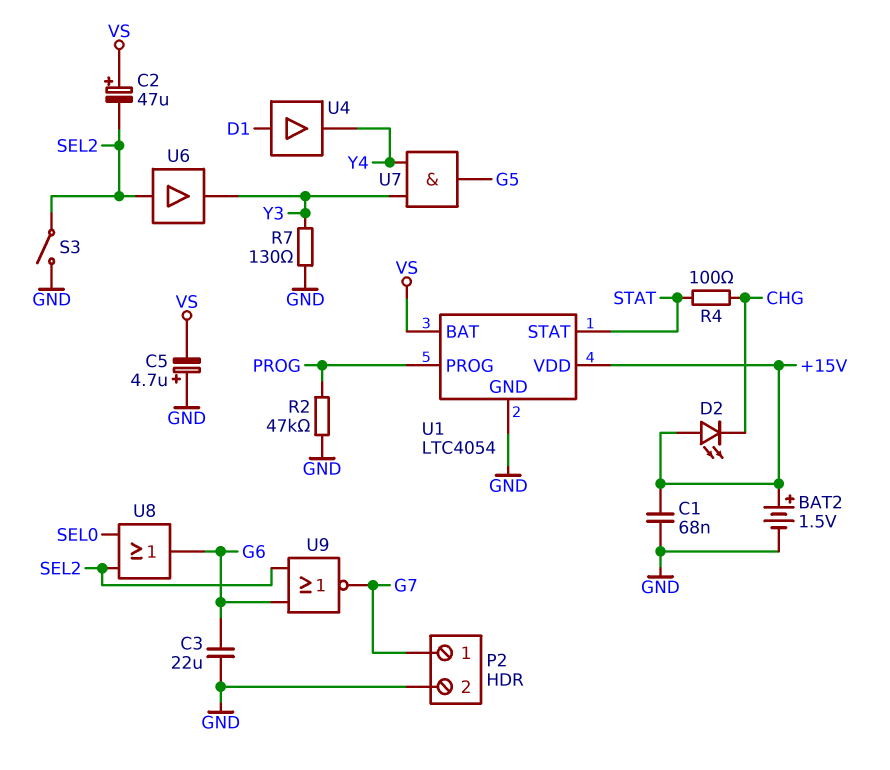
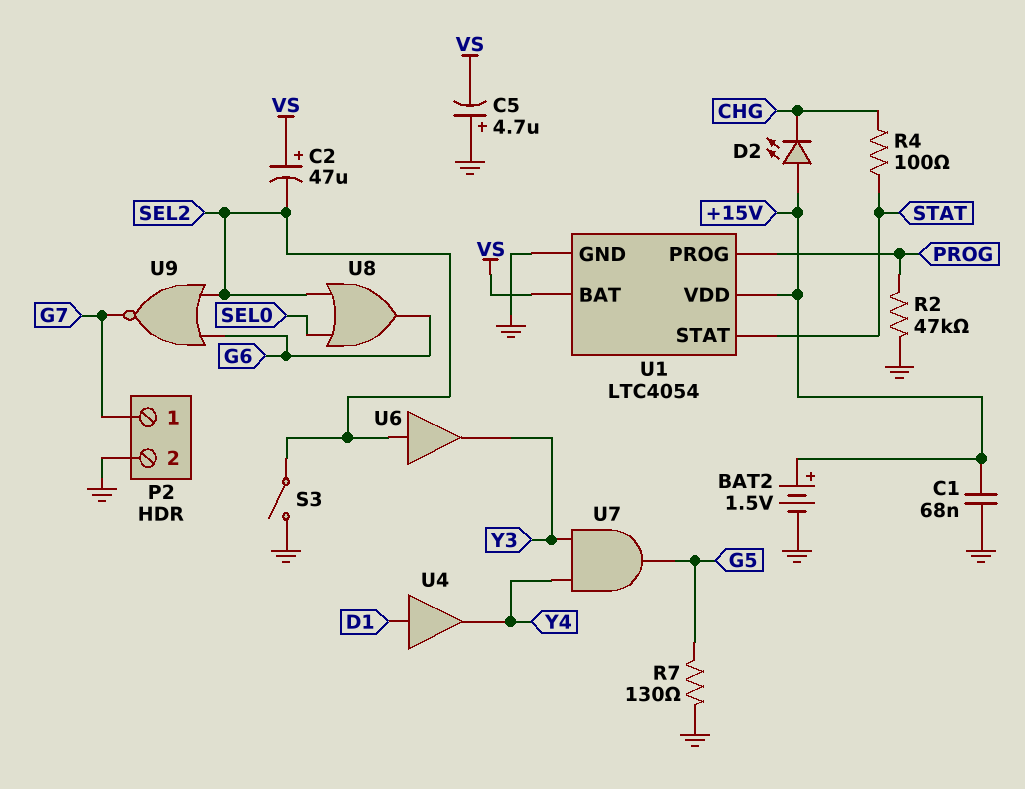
C3: 22uF (G6, GND) -> none
R7: 130 (GND, Y3) -> 130 (G5, GND)

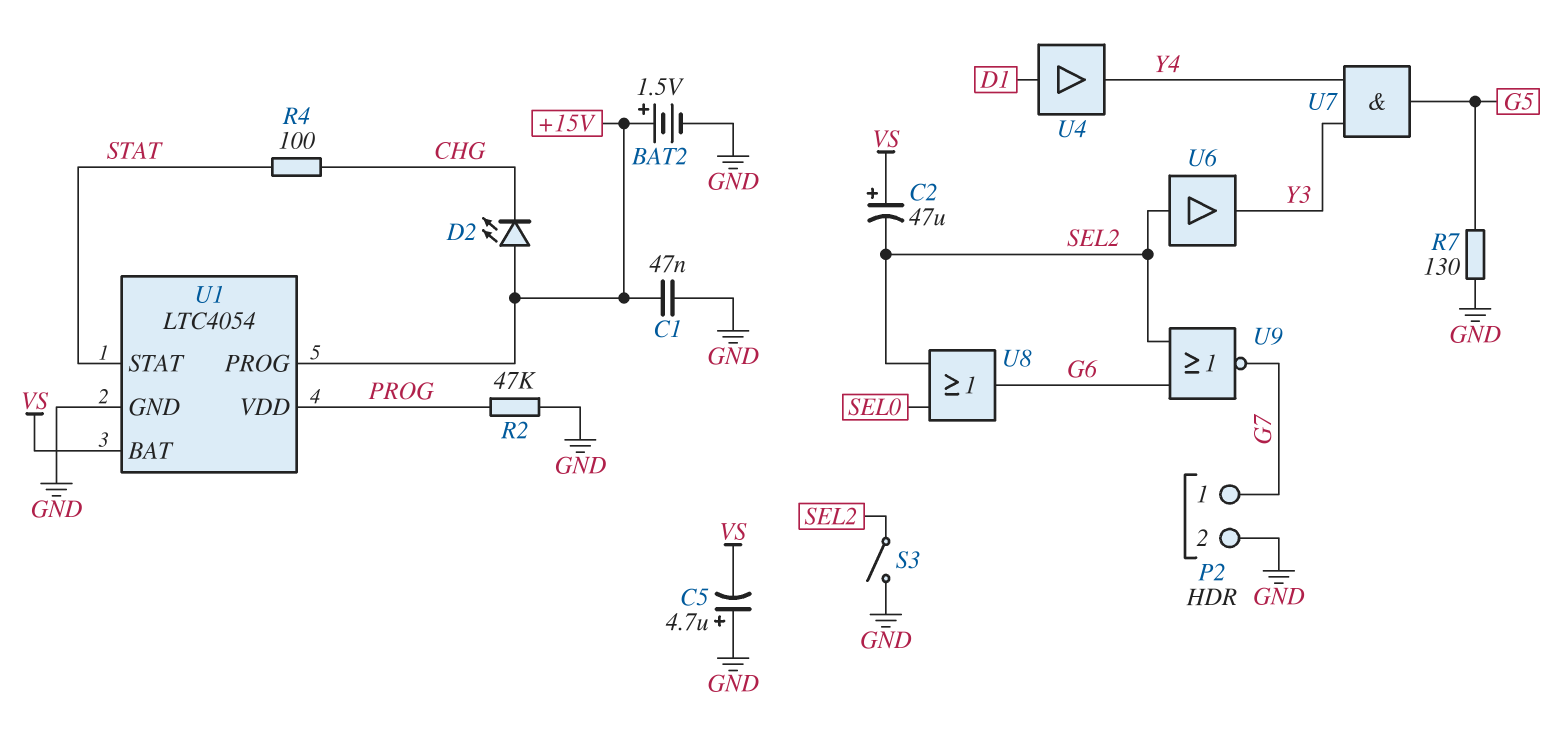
C1: 68nF (+15V, GND) -> 47nF (+15V, GND)
U1 pin PROG: PROG -> +15V
U1 pin VDD: +15V -> PROG

